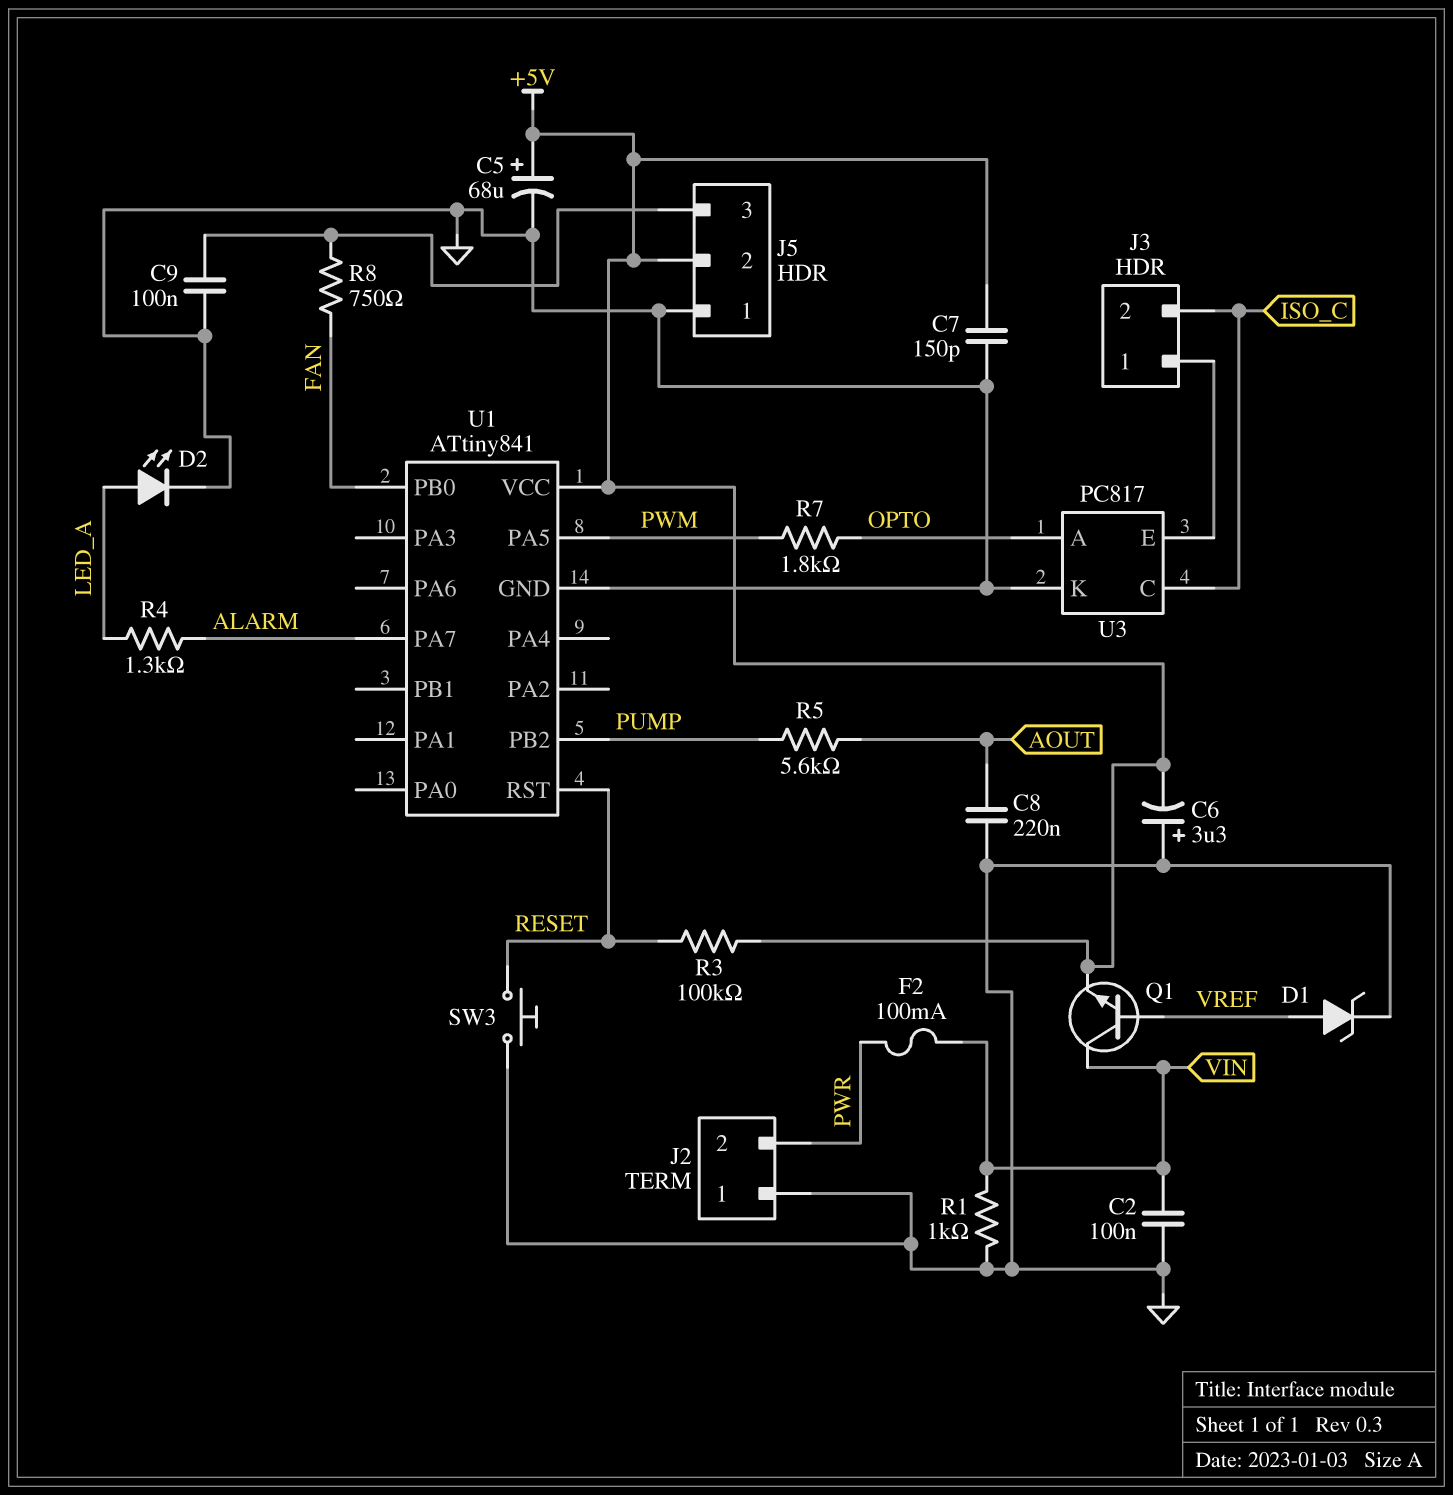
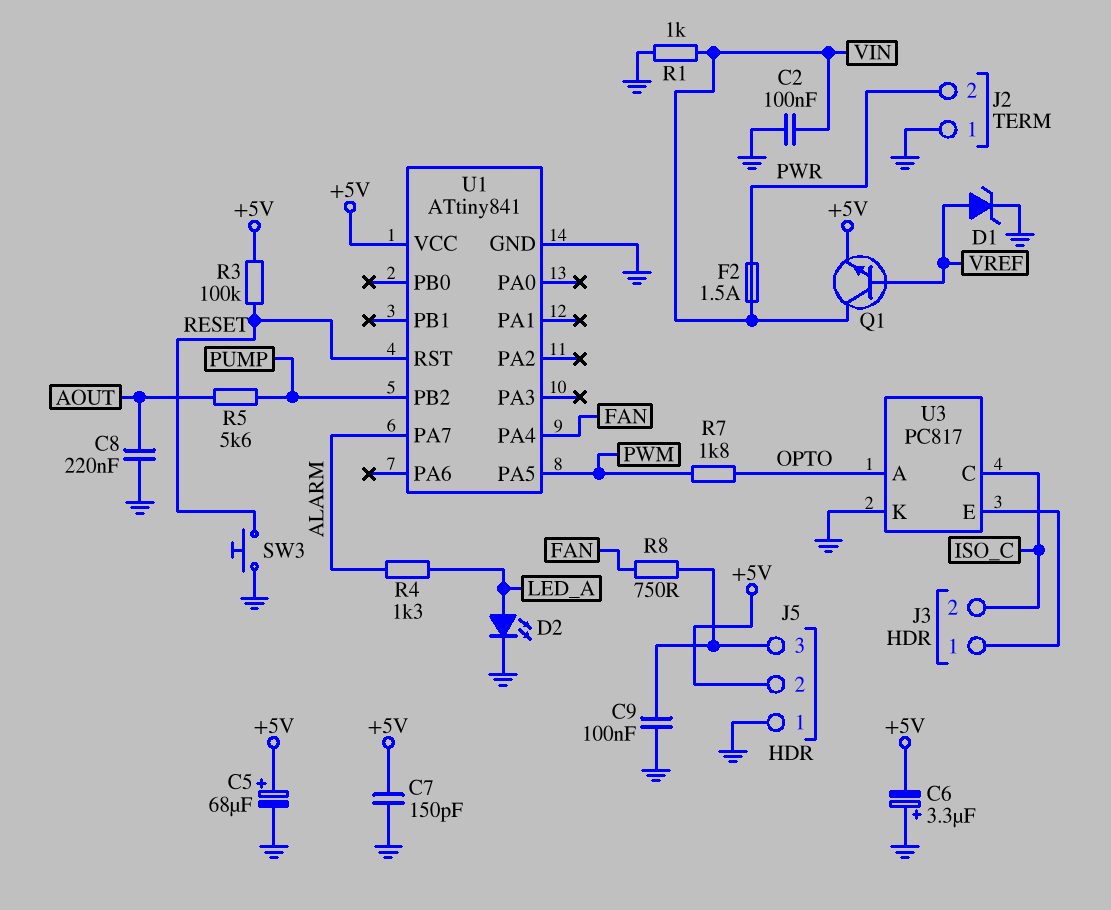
F2: 100mA (PWR, VIN) -> 1.5A (PWR, VIN)
U1 pin PA4: none -> FAN
U1 pin PB0: FAN -> none

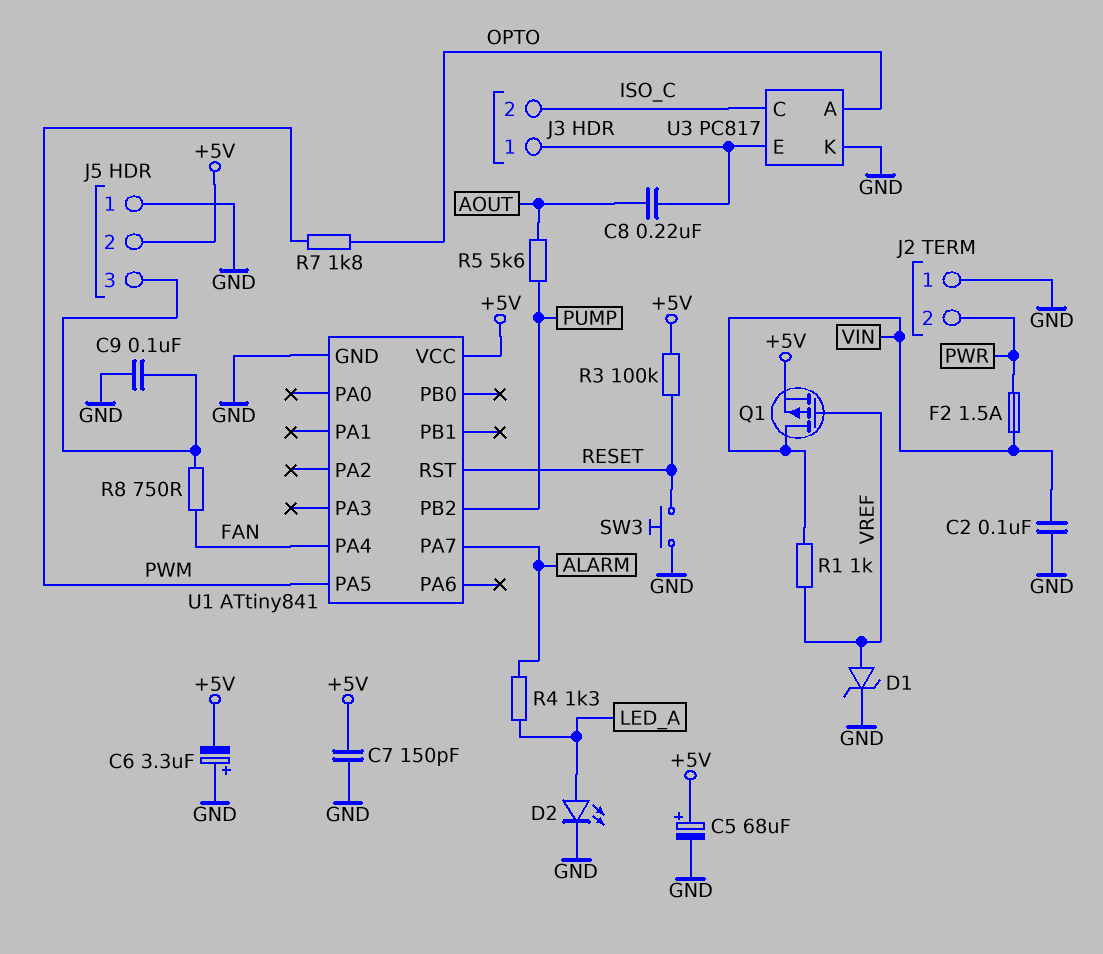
C8: 220nF (AOUT, GND) -> 220nF (AOUT, J3/1)
Q1: NPN (B VREF, C VIN, E +5V) -> PMOS (G VREF, D VIN, S +5V)
R1: 1k (GND, VIN) -> 1k (VIN, VREF)

